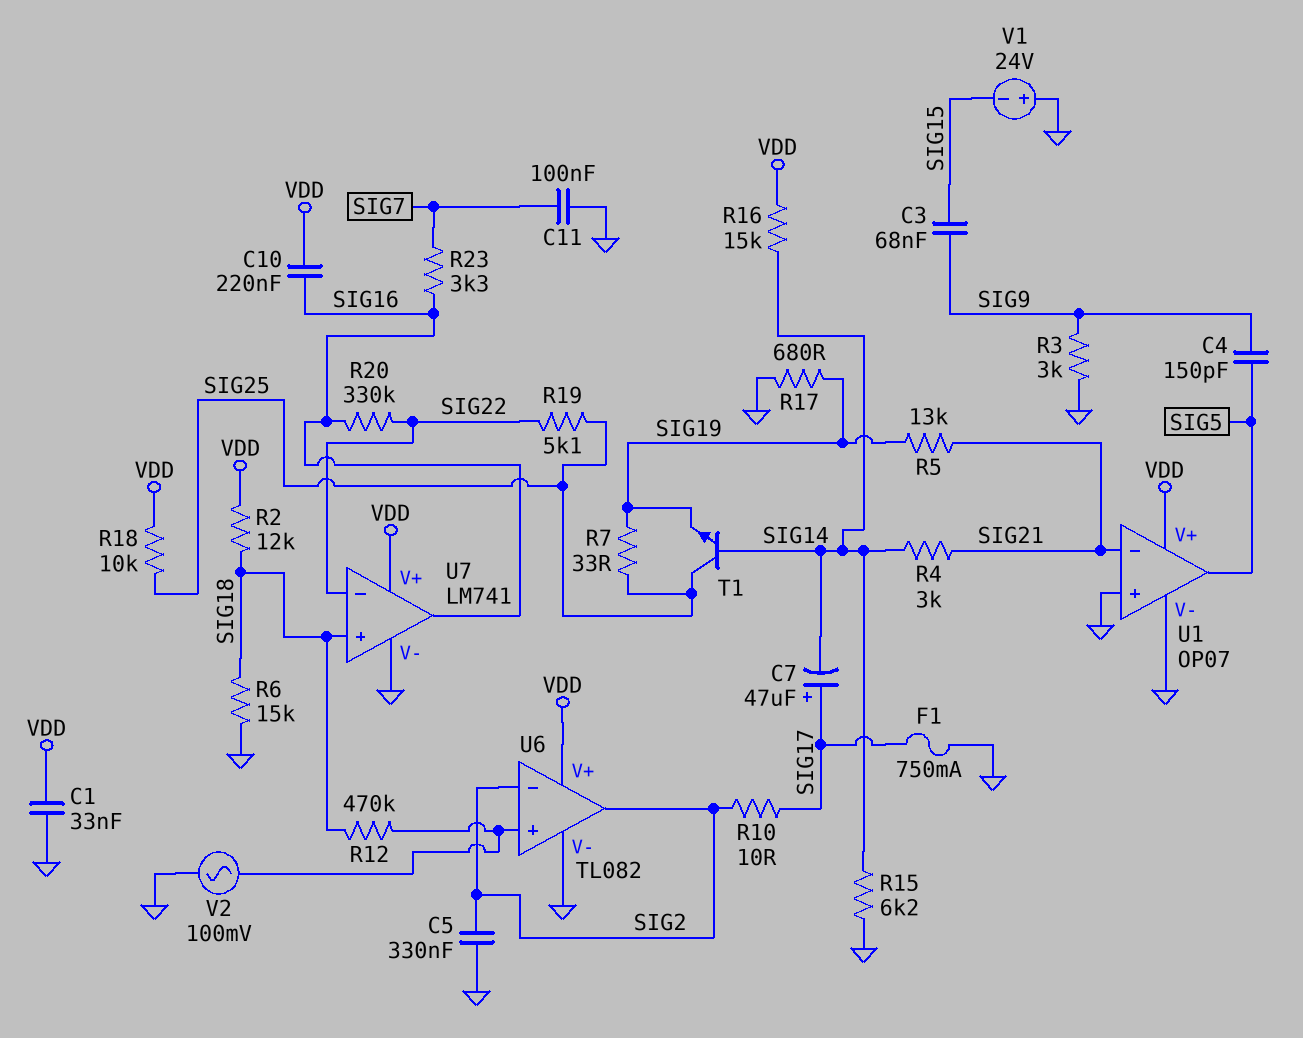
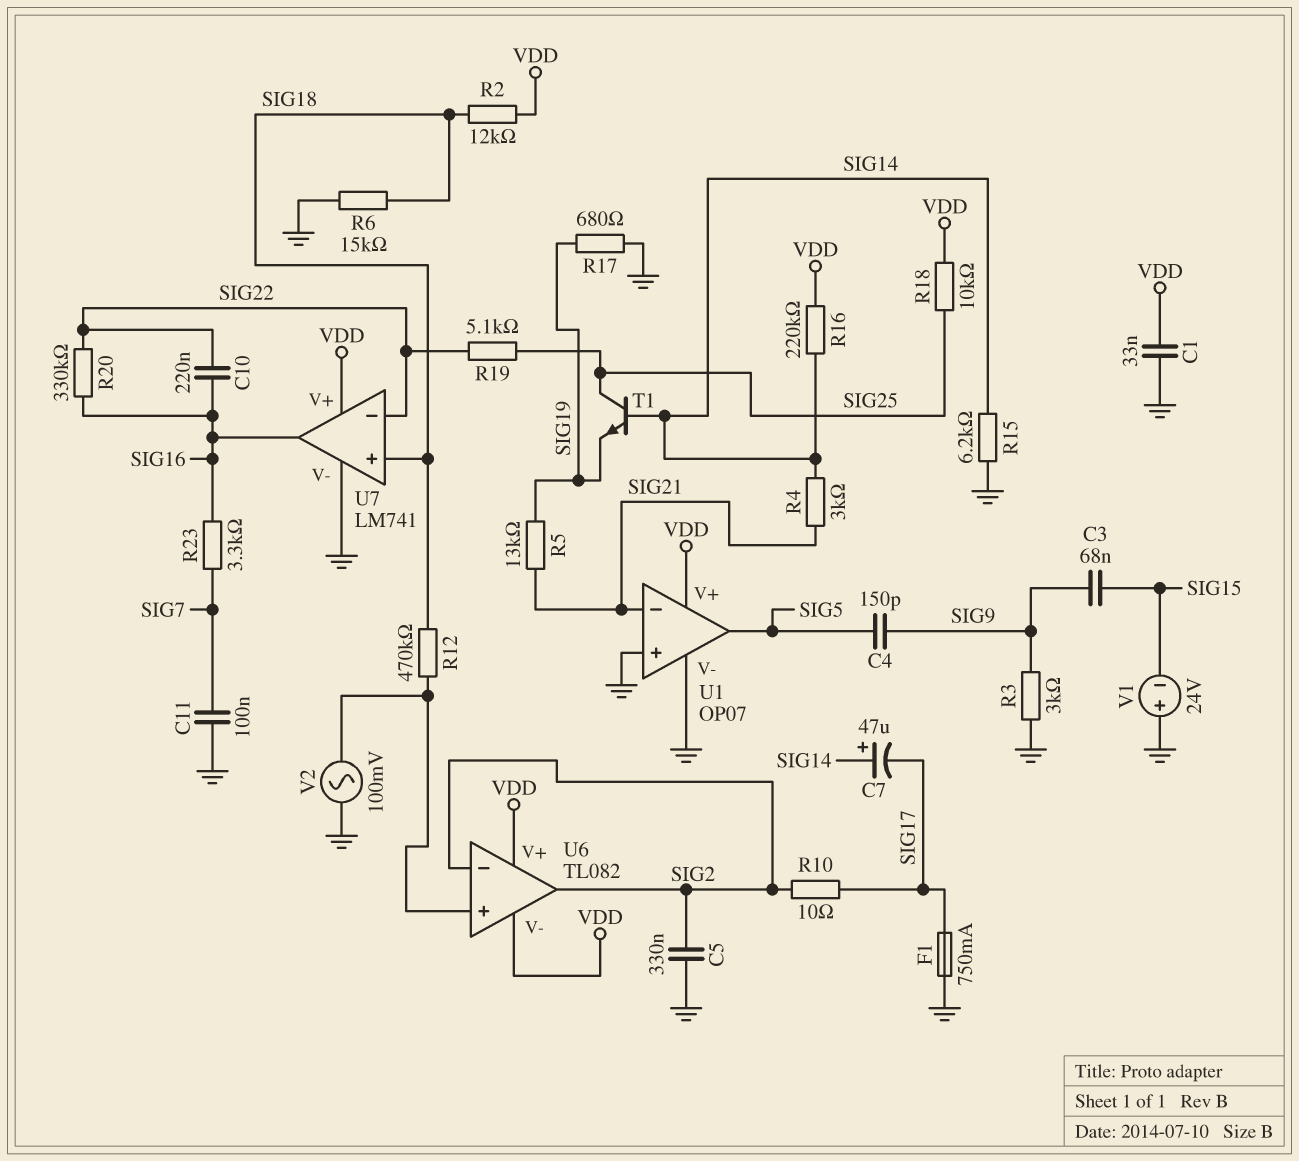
C7: 47uF (plus SIG17, minus SIG14) -> 47uF (plus SIG14, minus SIG17)
C10: 220nF (SIG16, VDD) -> 220nF (SIG16, SIG22)
R7: 33 (SIG19, SIG25) -> none
R16: 15k (SIG14, VDD) -> 220k (SIG14, VDD)
U6 pin V-: GND -> VDD

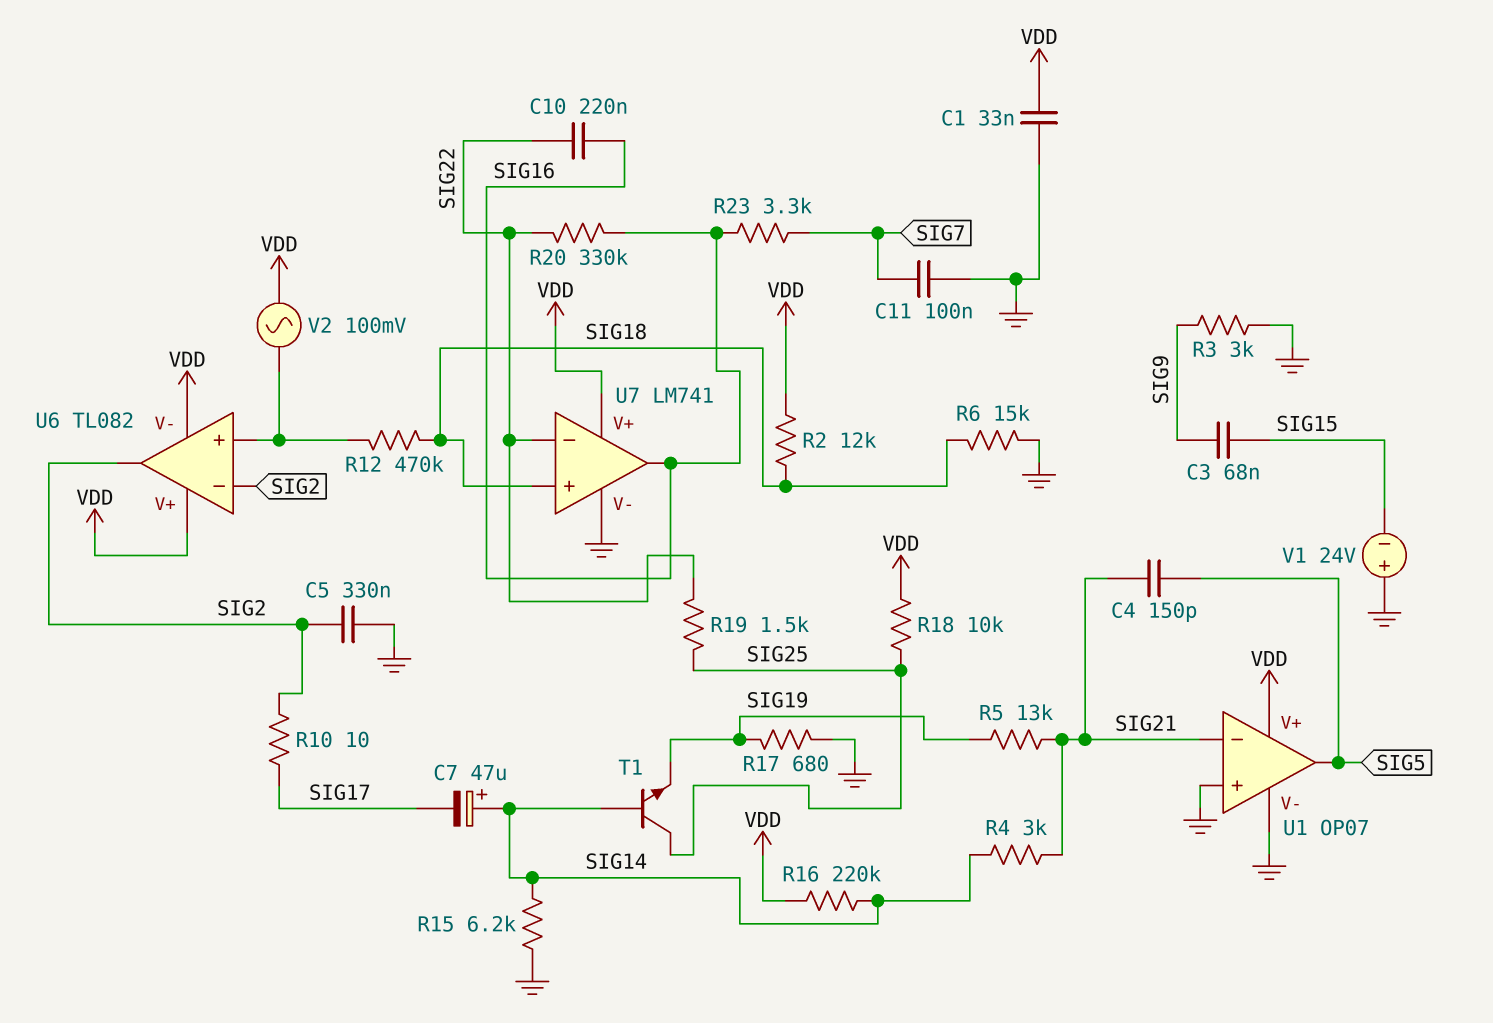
C4: 150pF (SIG5, SIG9) -> 150pF (SIG5, SIG21)
F1: 750mA (GND, SIG17) -> none
R19: 5.1k (SIG22, SIG25) -> 1.5k (SIG22, SIG25)
V2: AC 100mV (GND, U6/in+) -> AC 100mV (U6/in+, VDD)

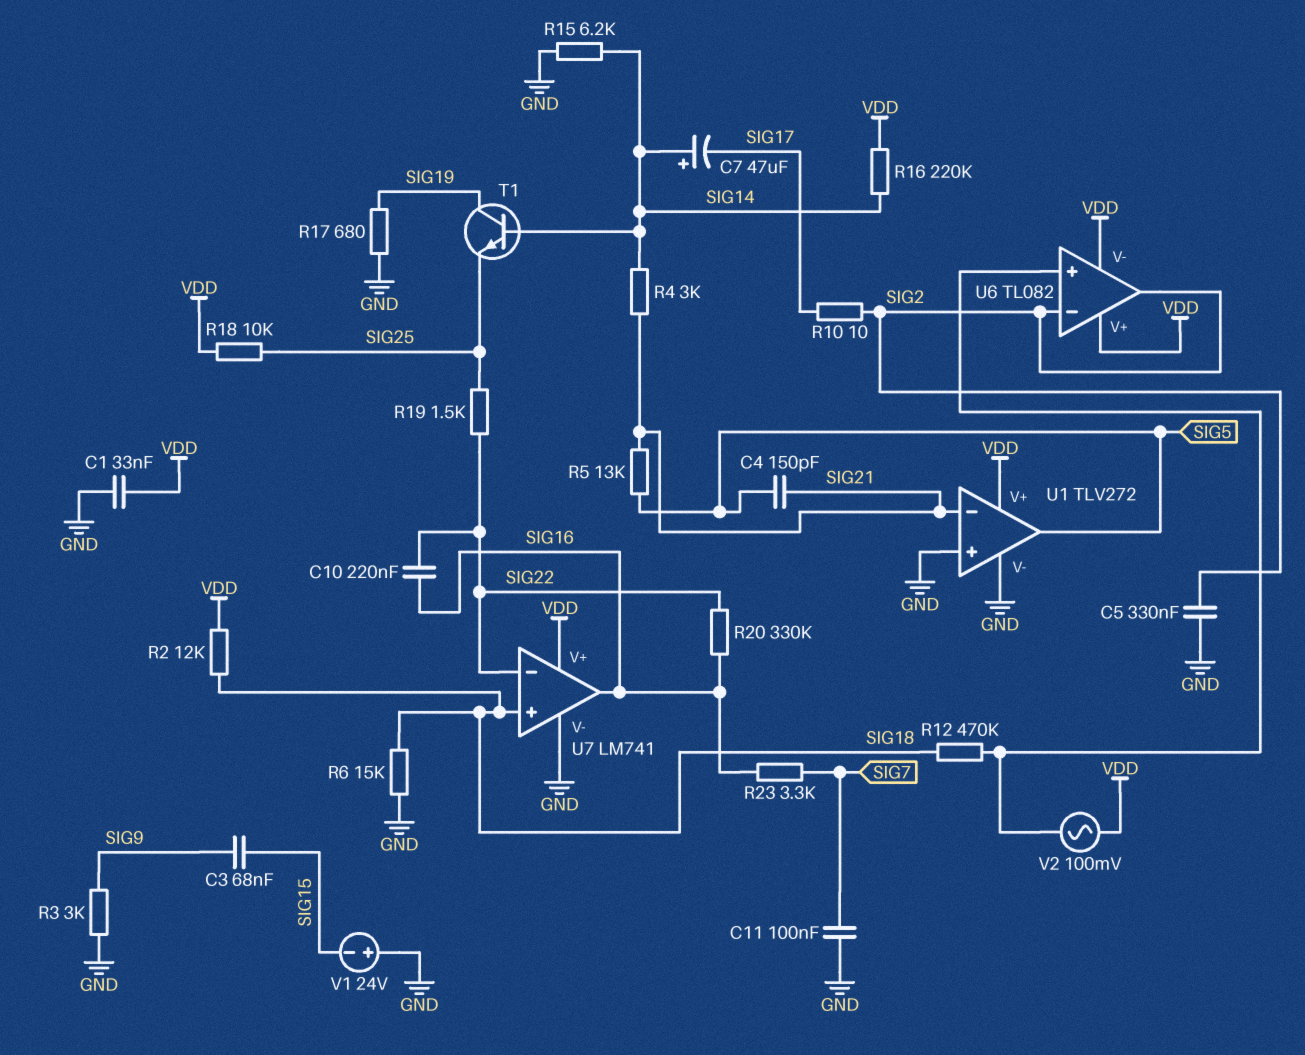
R5: 13k (SIG19, SIG21) -> 13k (SIG5, SIG21)
T1: NPN (B SIG14, C SIG25, E SIG19) -> NPN (B SIG14, C SIG19, E SIG25)
U1: OP07 -> TLV272

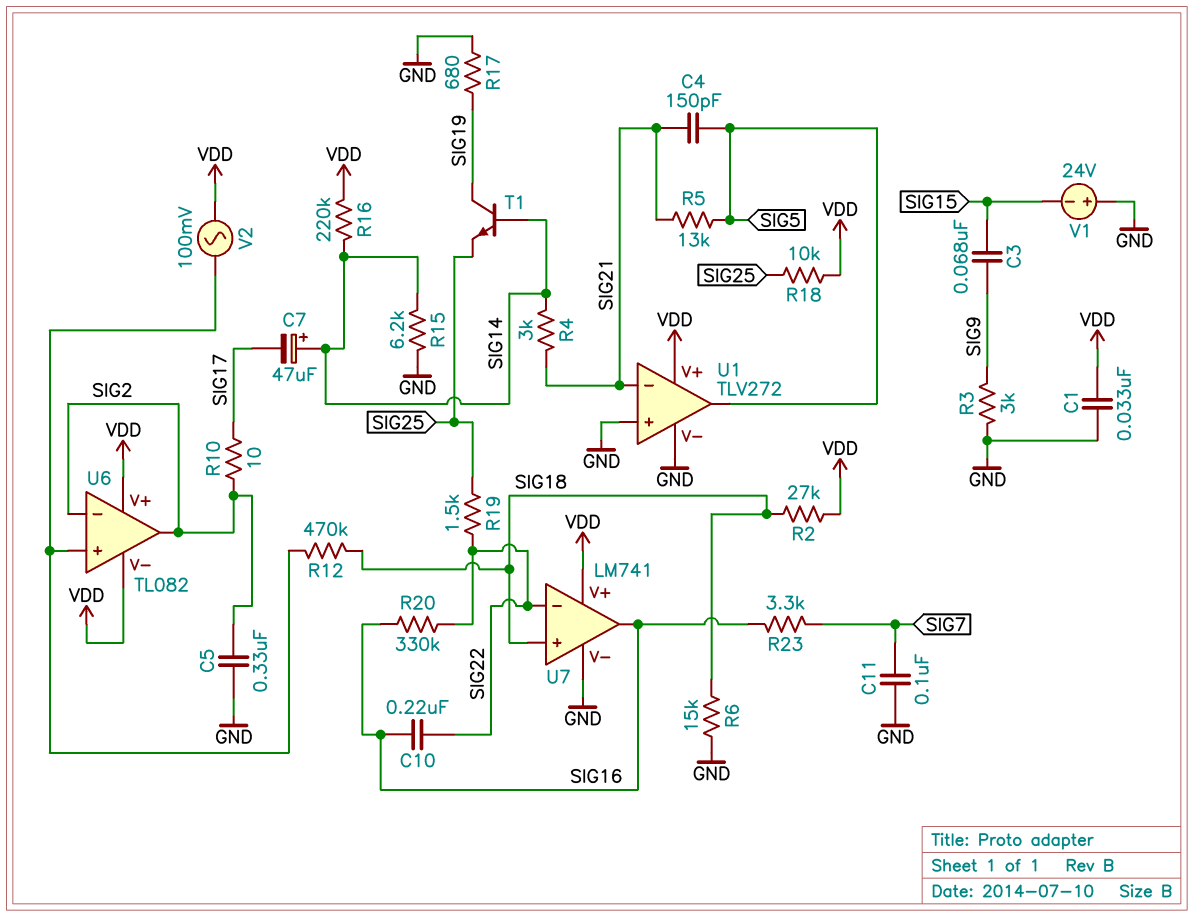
R2: 12k (SIG18, VDD) -> 27k (SIG18, VDD)

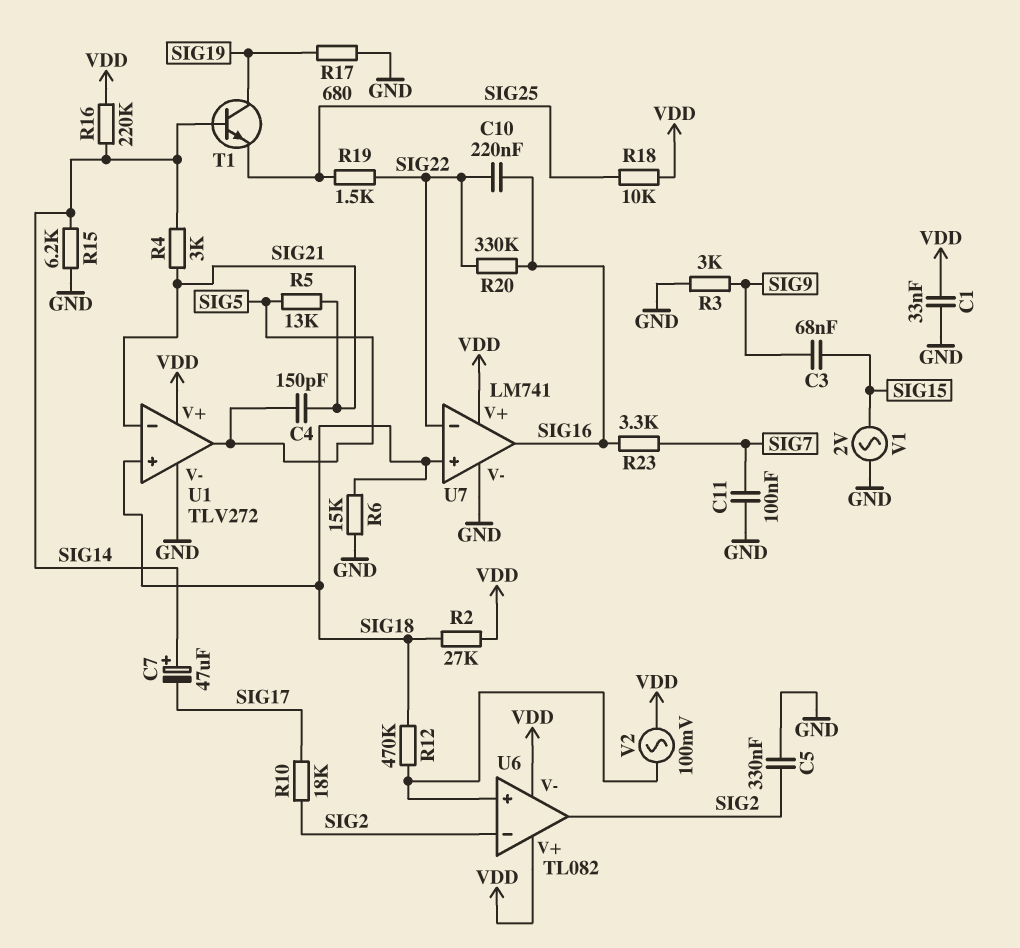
R10: 10 (SIG2, SIG17) -> 18k (SIG2, SIG17)
U1 pin in+: GND -> SIG18
V1: 24V (plus GND, minus SIG15) -> AC 2V (GND, SIG15)

